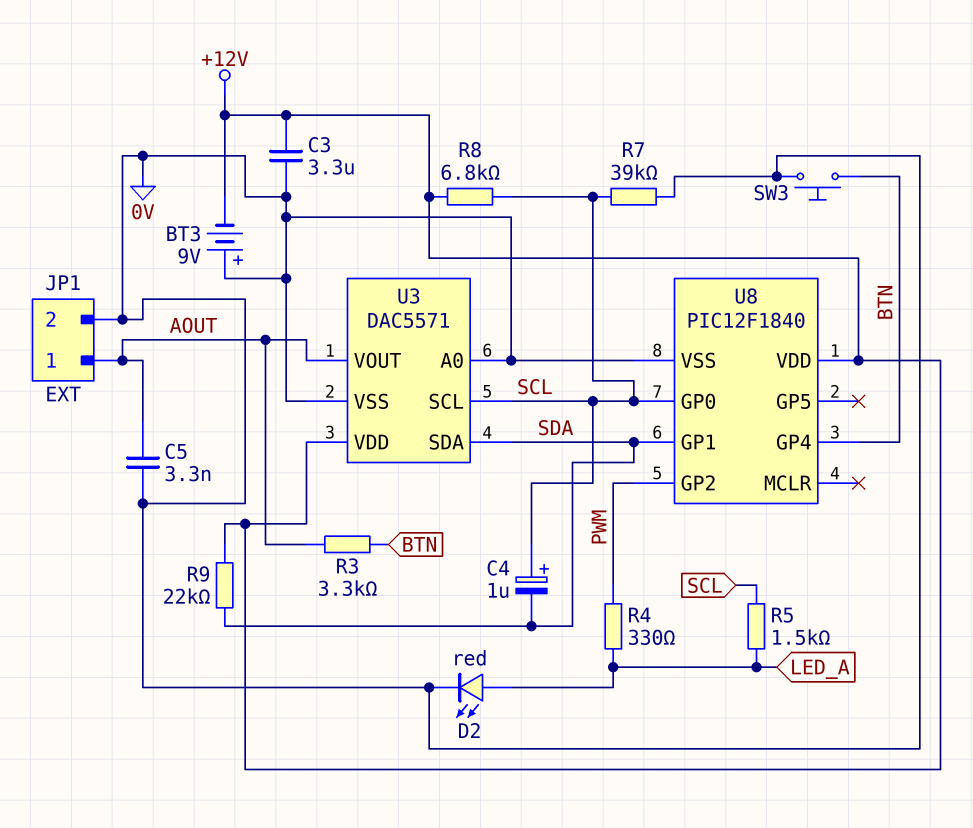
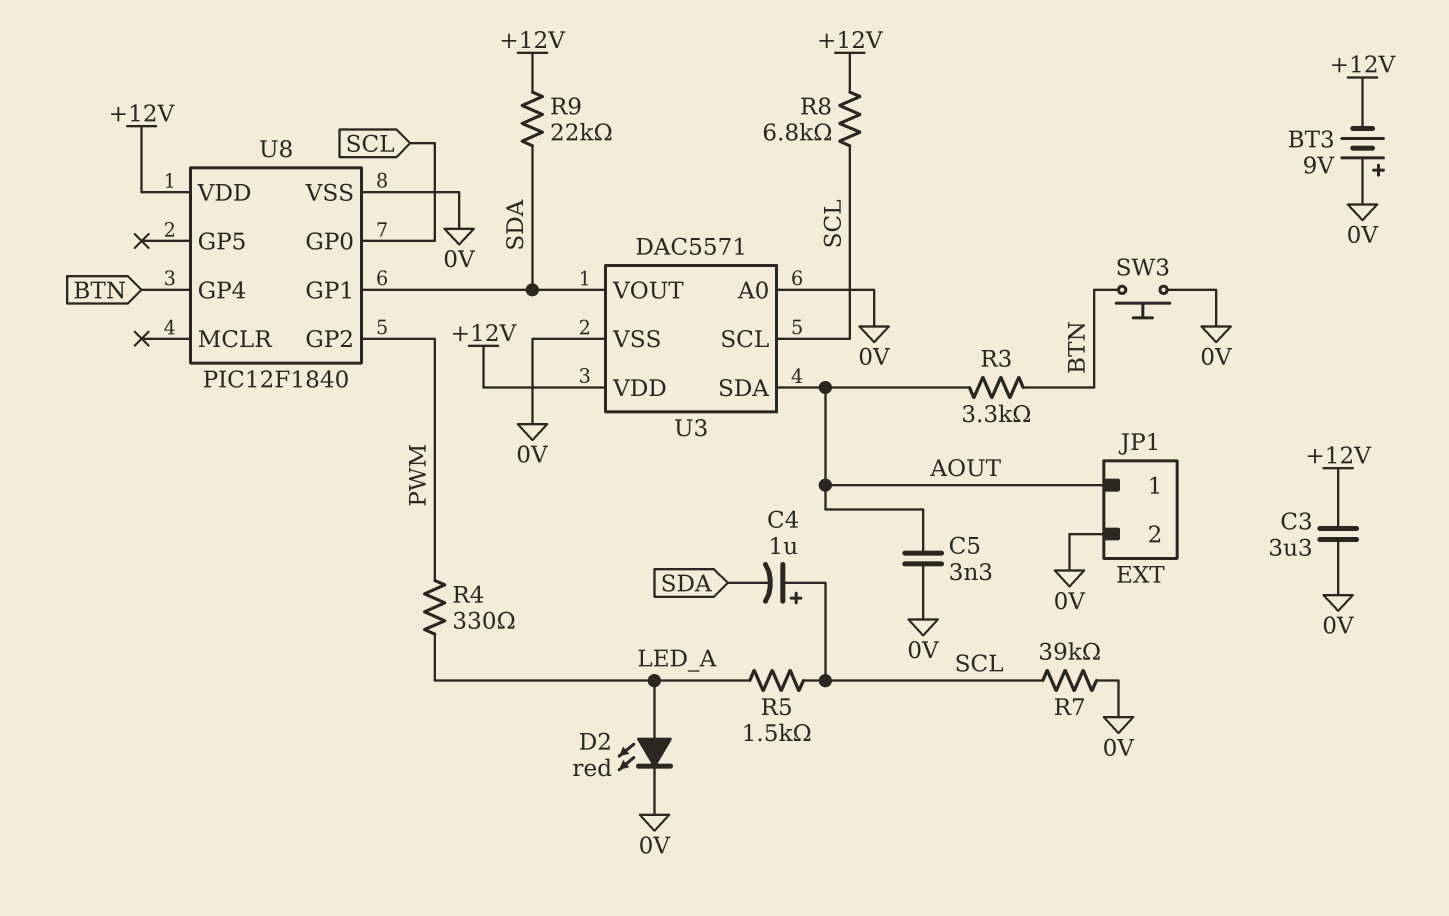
U3 pin SDA: SDA -> AOUT
U3 pin VOUT: AOUT -> SDA

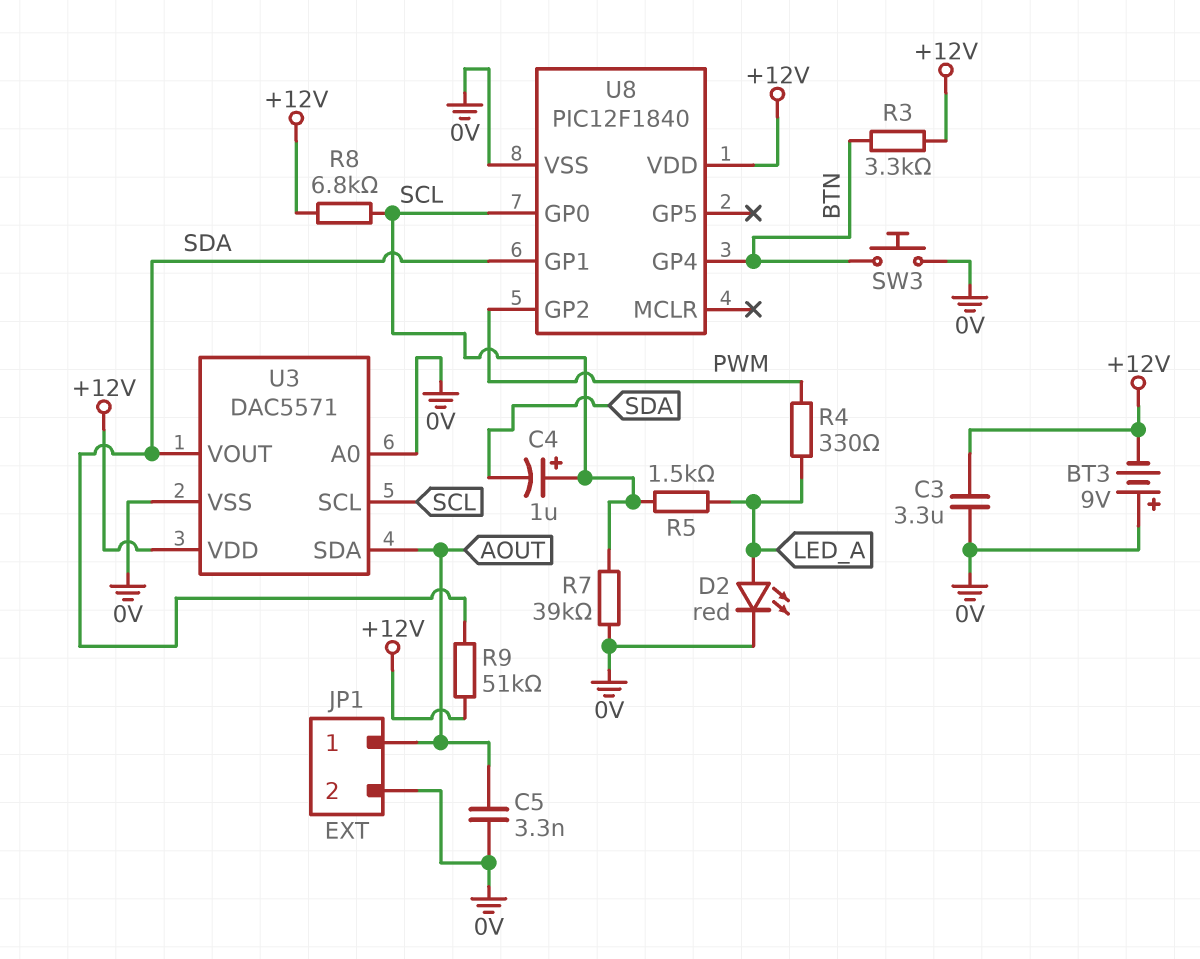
R3: 3.3k (AOUT, BTN) -> 3.3k (+12V, BTN)
R9: 22k (+12V, SDA) -> 51k (+12V, SDA)

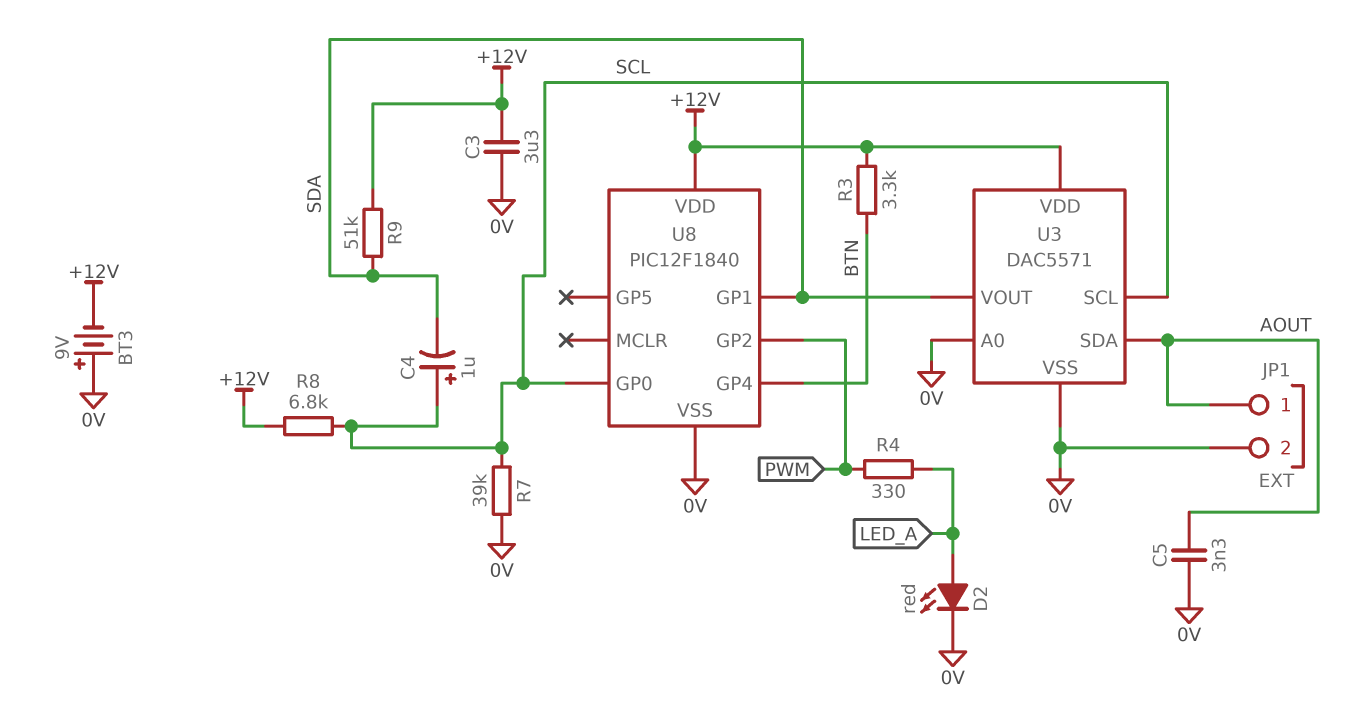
R5: 1.5k (LED_A, SCL) -> none
SW3: button (0V, BTN) -> none

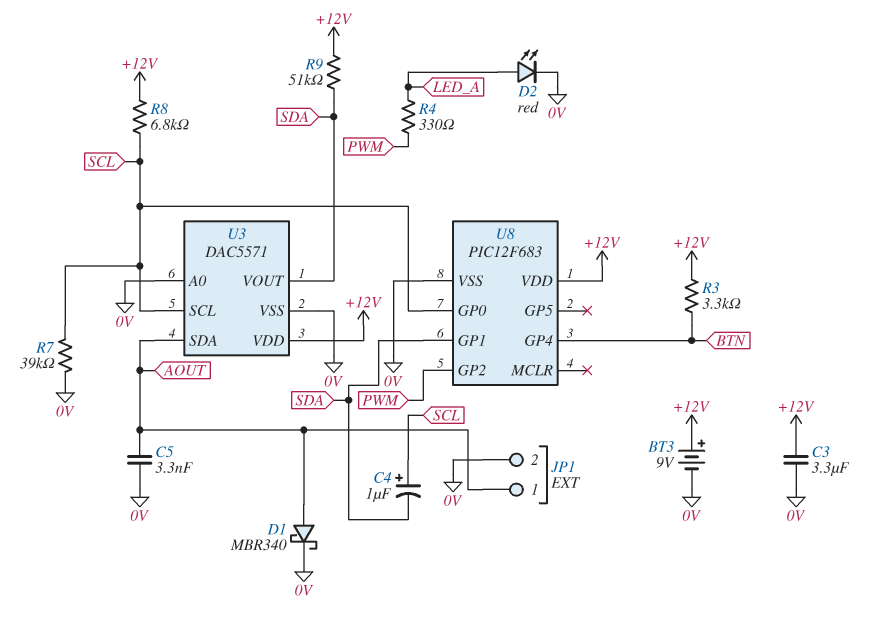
BT3: 9V (plus 0V, minus +12V) -> 9V (plus +12V, minus 0V)
D1: none -> schottky MBR340 (A AOUT, K 0V)
U8: PIC12F1840 -> PIC12F683

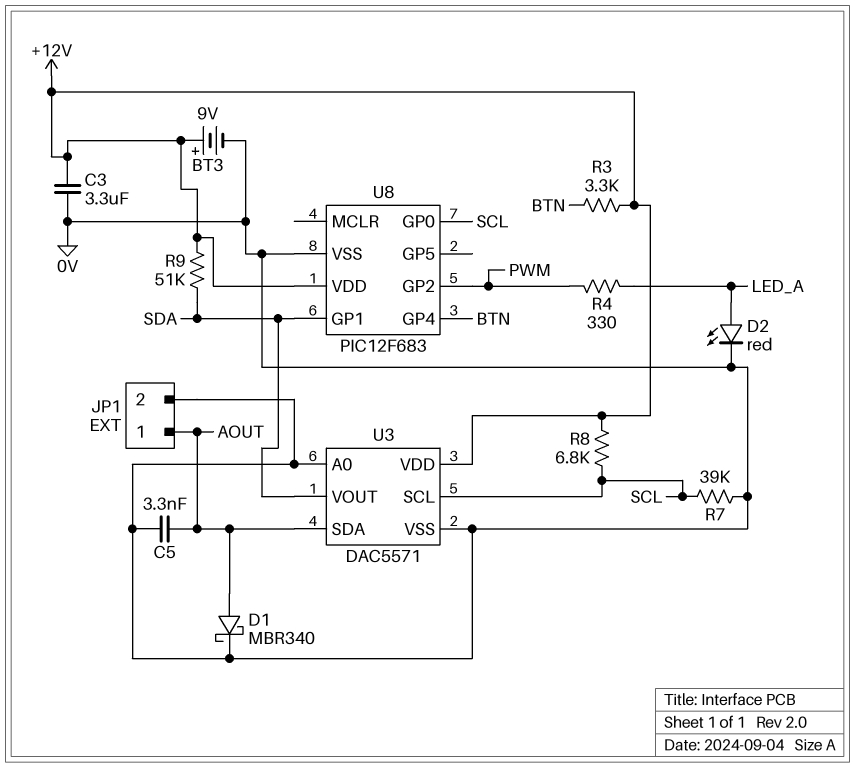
C4: 1uF (plus SCL, minus SDA) -> none

